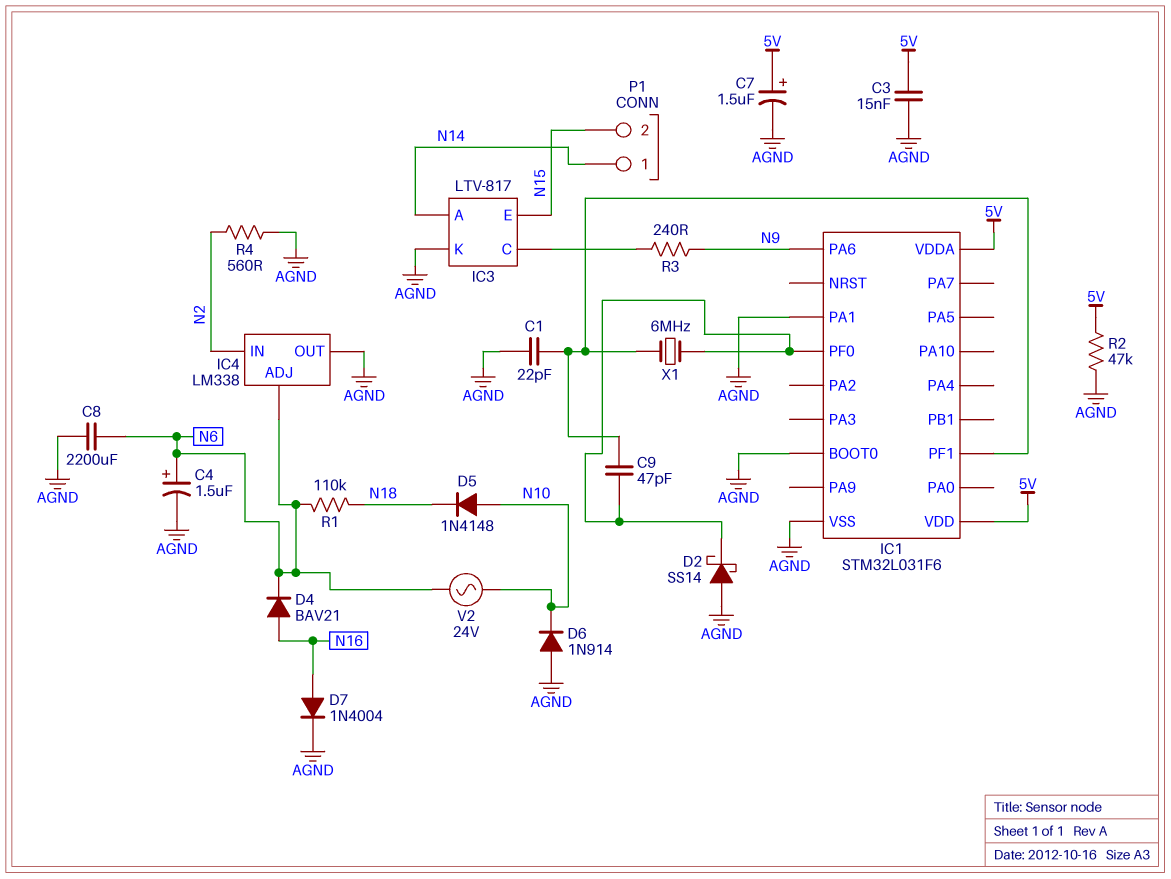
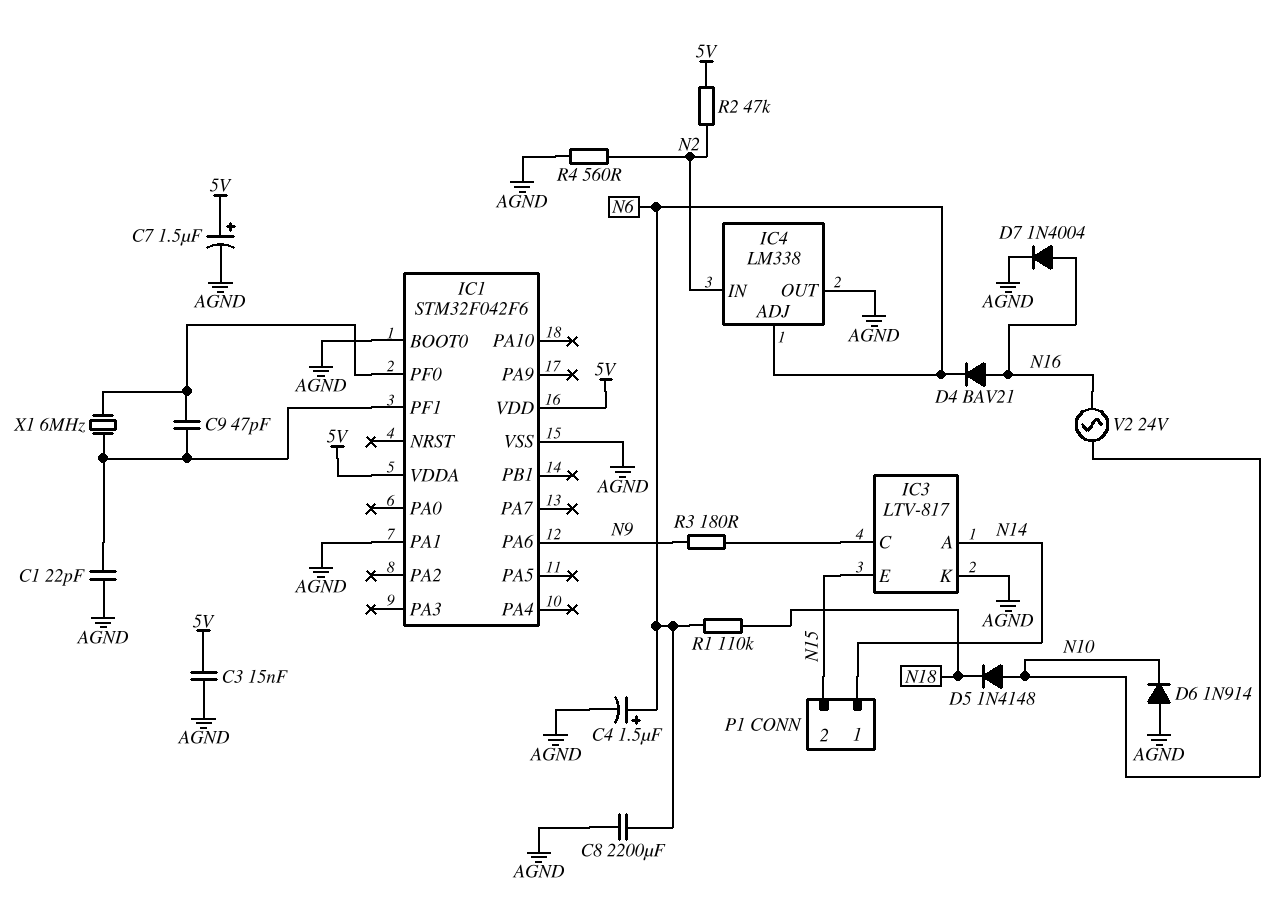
D2: schottky SS14 (A AGND, K IC1/PF0) -> none
IC1: STM32L031F6 -> STM32F042F6
R2: 47k (5V, AGND) -> 47k (5V, N2)
R3: 240 (IC3/C, N9) -> 180 (IC3/C, N9)
V2: AC 24V (N6, N10) -> AC 24V (N10, N16)

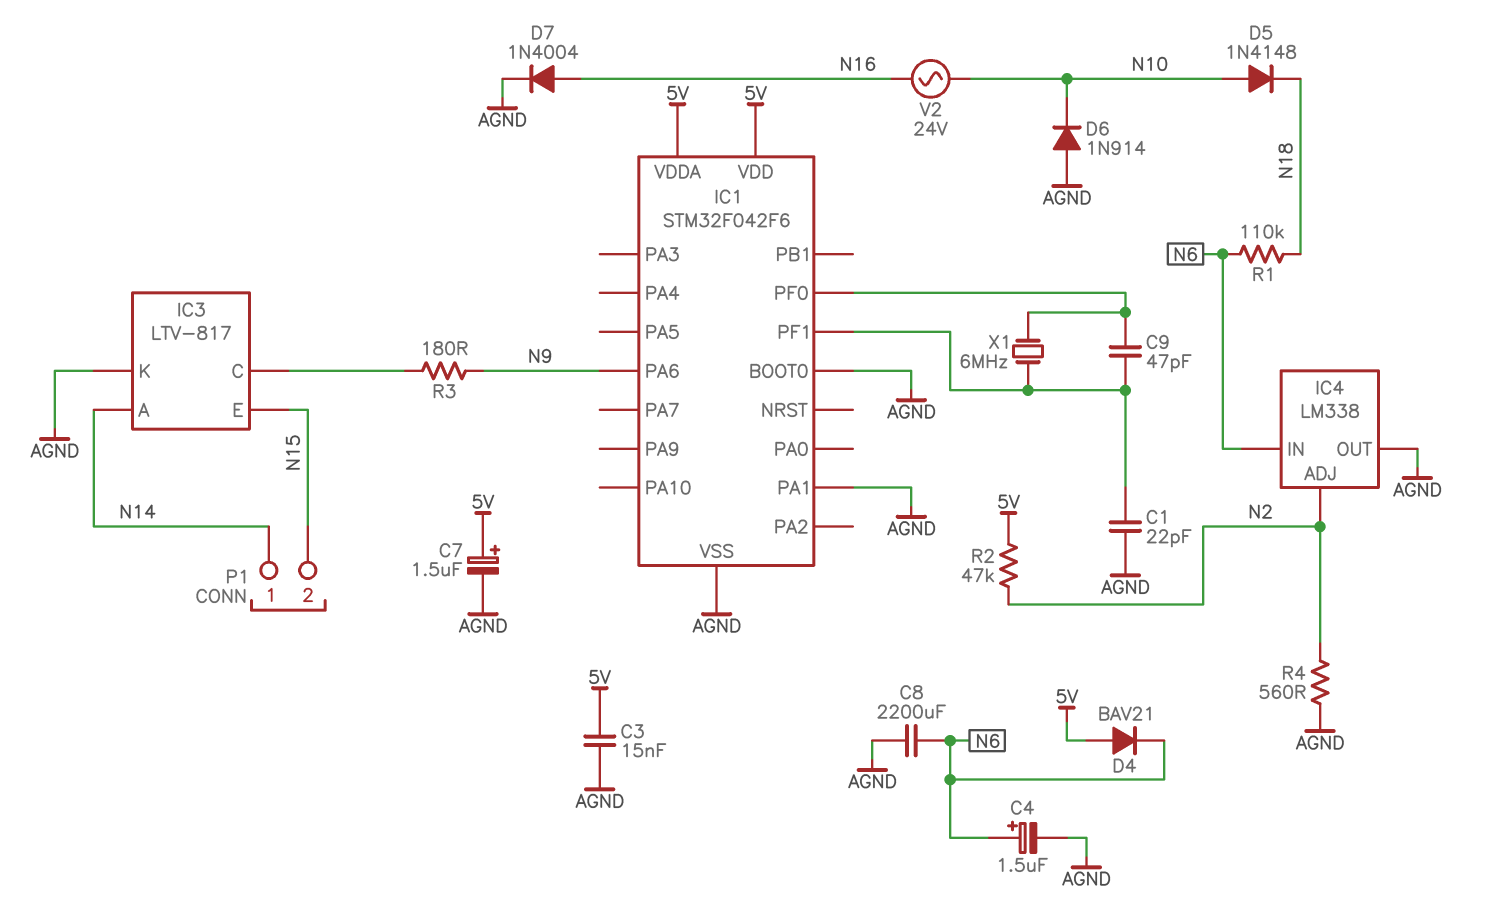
D4: diode BAV21 (A N16, K N6) -> diode BAV21 (A 5V, K N6)
IC4 pin ADJ: N6 -> N2
IC4 pin IN: N2 -> N6

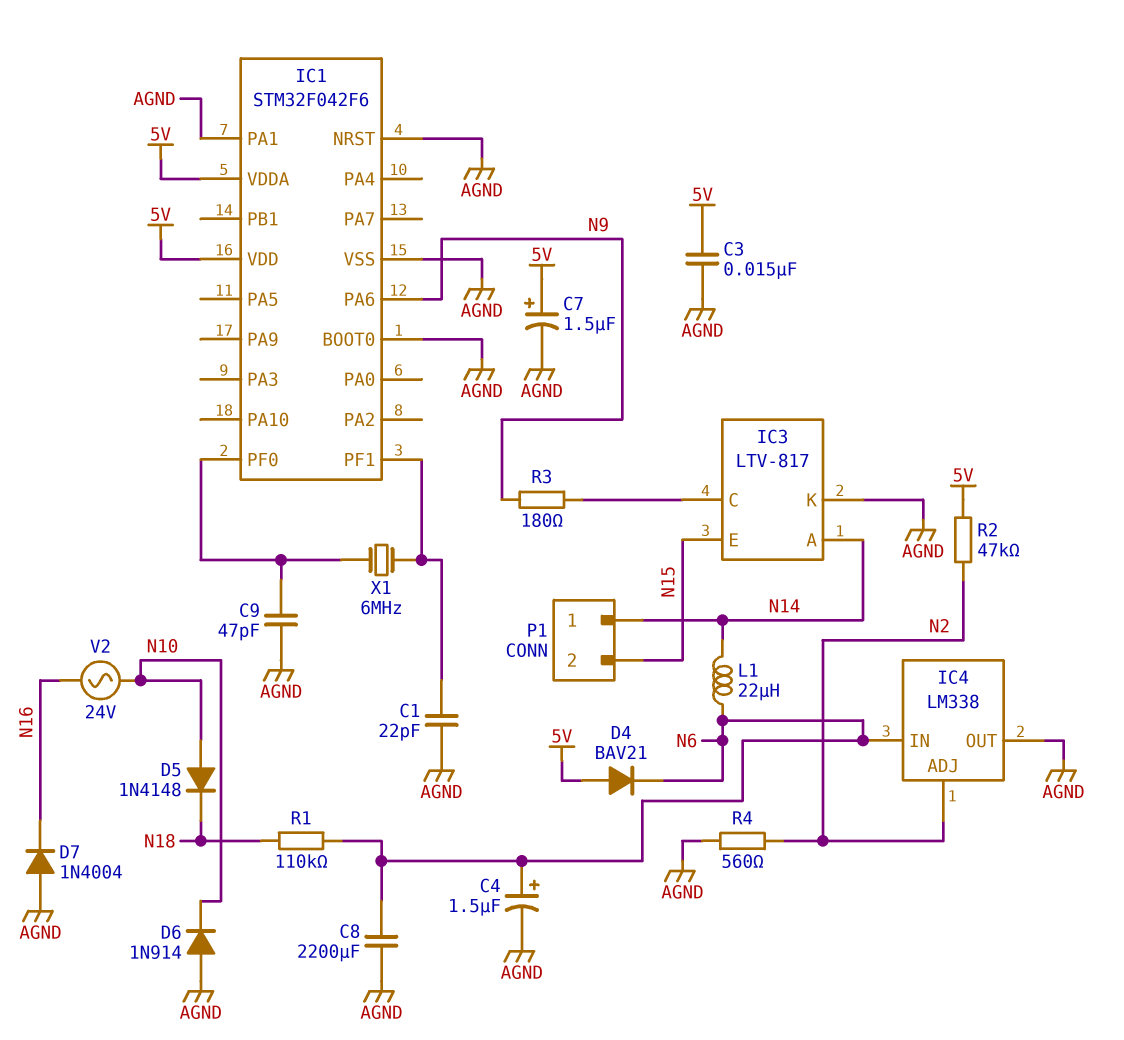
C9: 47pF (IC1/PF0, IC1/PF1) -> 47pF (AGND, IC1/PF0)
D7: diode 1N4004 (A N16, K AGND) -> diode 1N4004 (A AGND, K N16)
IC1 pin NRST: none -> AGND
L1: none -> 22uH (N6, N14)

